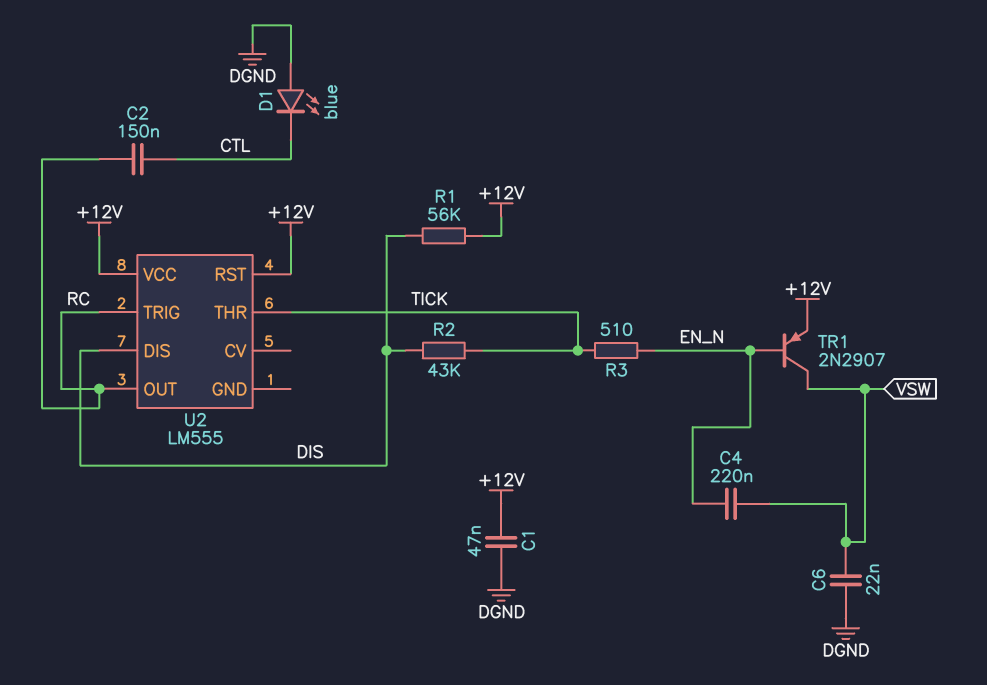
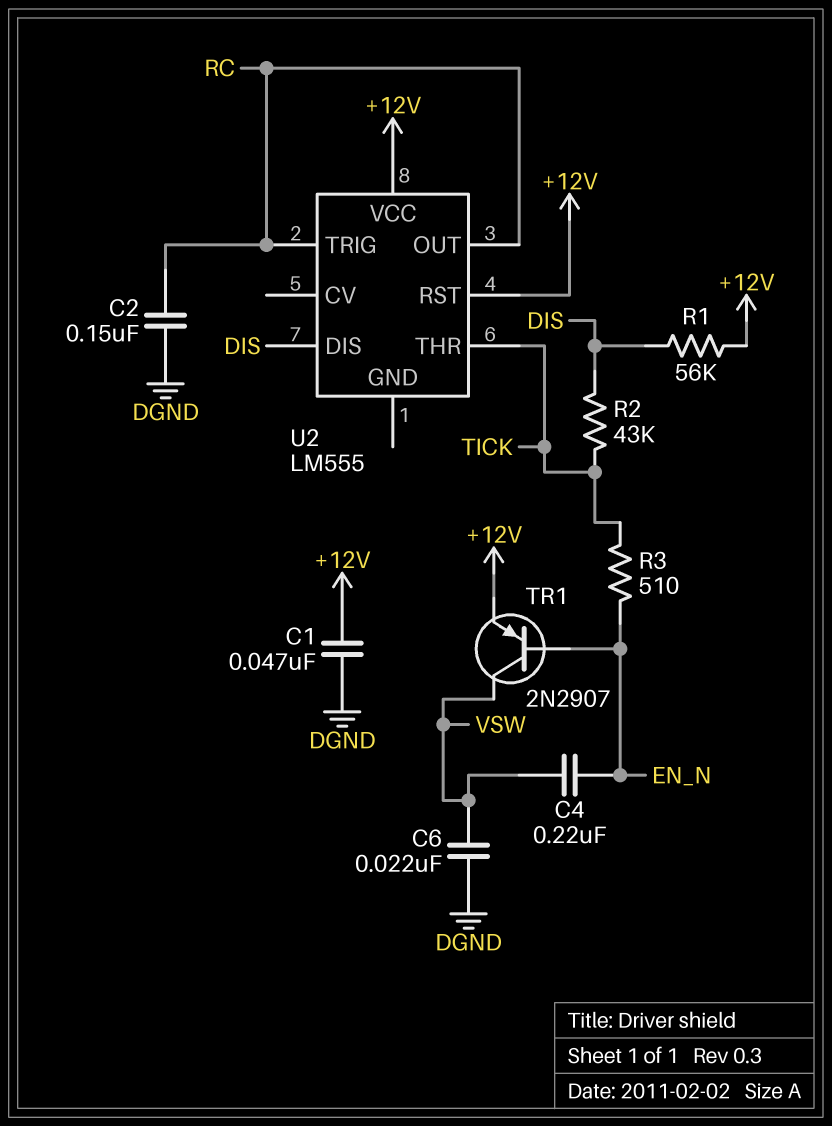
C2: 150nF (CTL, RC) -> 150nF (DGND, RC)
D1: LED blue (A DGND, K CTL) -> none

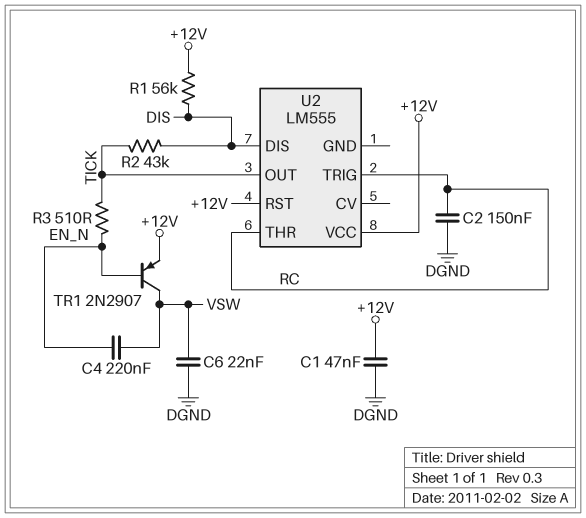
U2 pin OUT: RC -> TICK
U2 pin THR: TICK -> RC

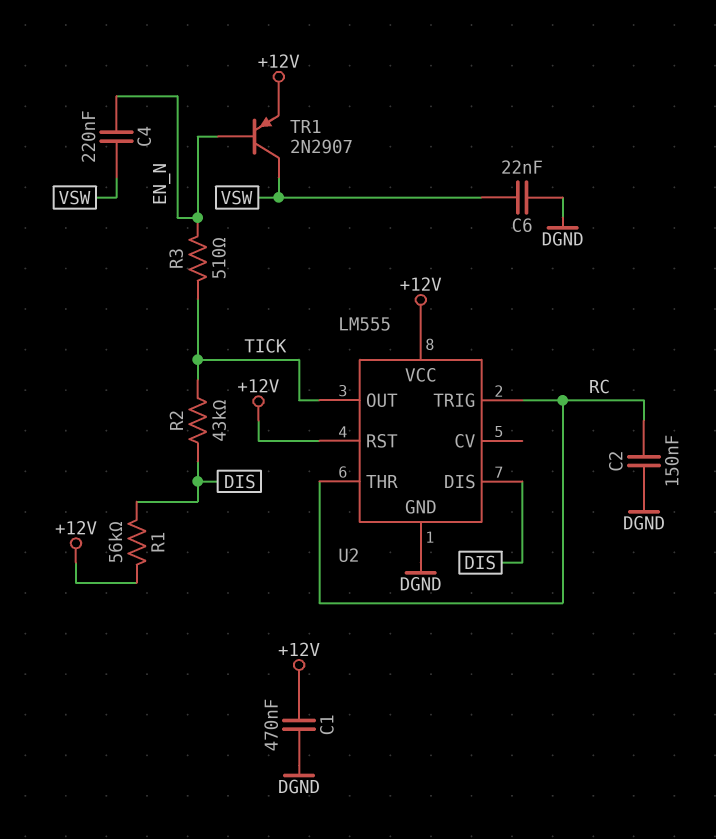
C1: 47nF (+12V, DGND) -> 470nF (+12V, DGND)
U2 pin GND: none -> DGND

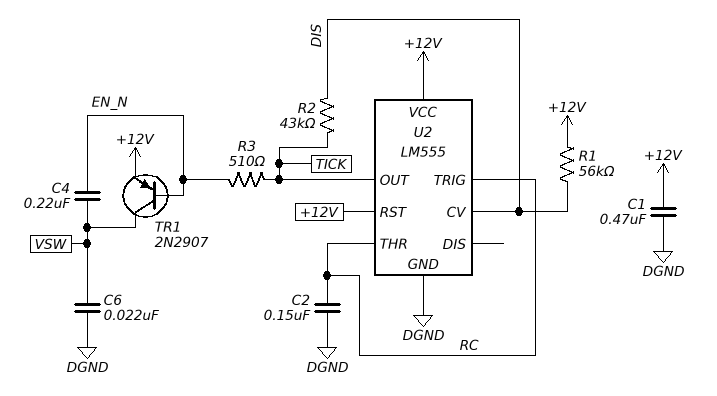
U2 pin CV: none -> DIS
U2 pin DIS: DIS -> none

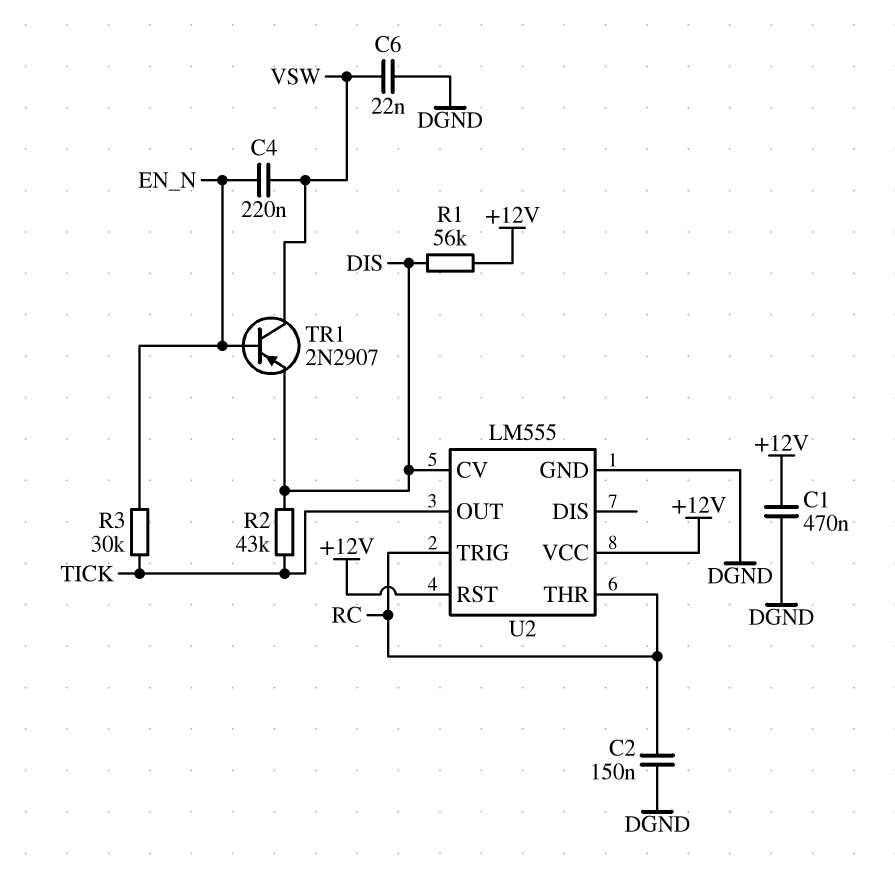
R3: 510 (EN_N, TICK) -> 30k (EN_N, TICK)
TR1: PNP 2N2907 (B EN_N, C VSW, E +12V) -> PNP 2N2907 (B EN_N, C VSW, E DIS)

